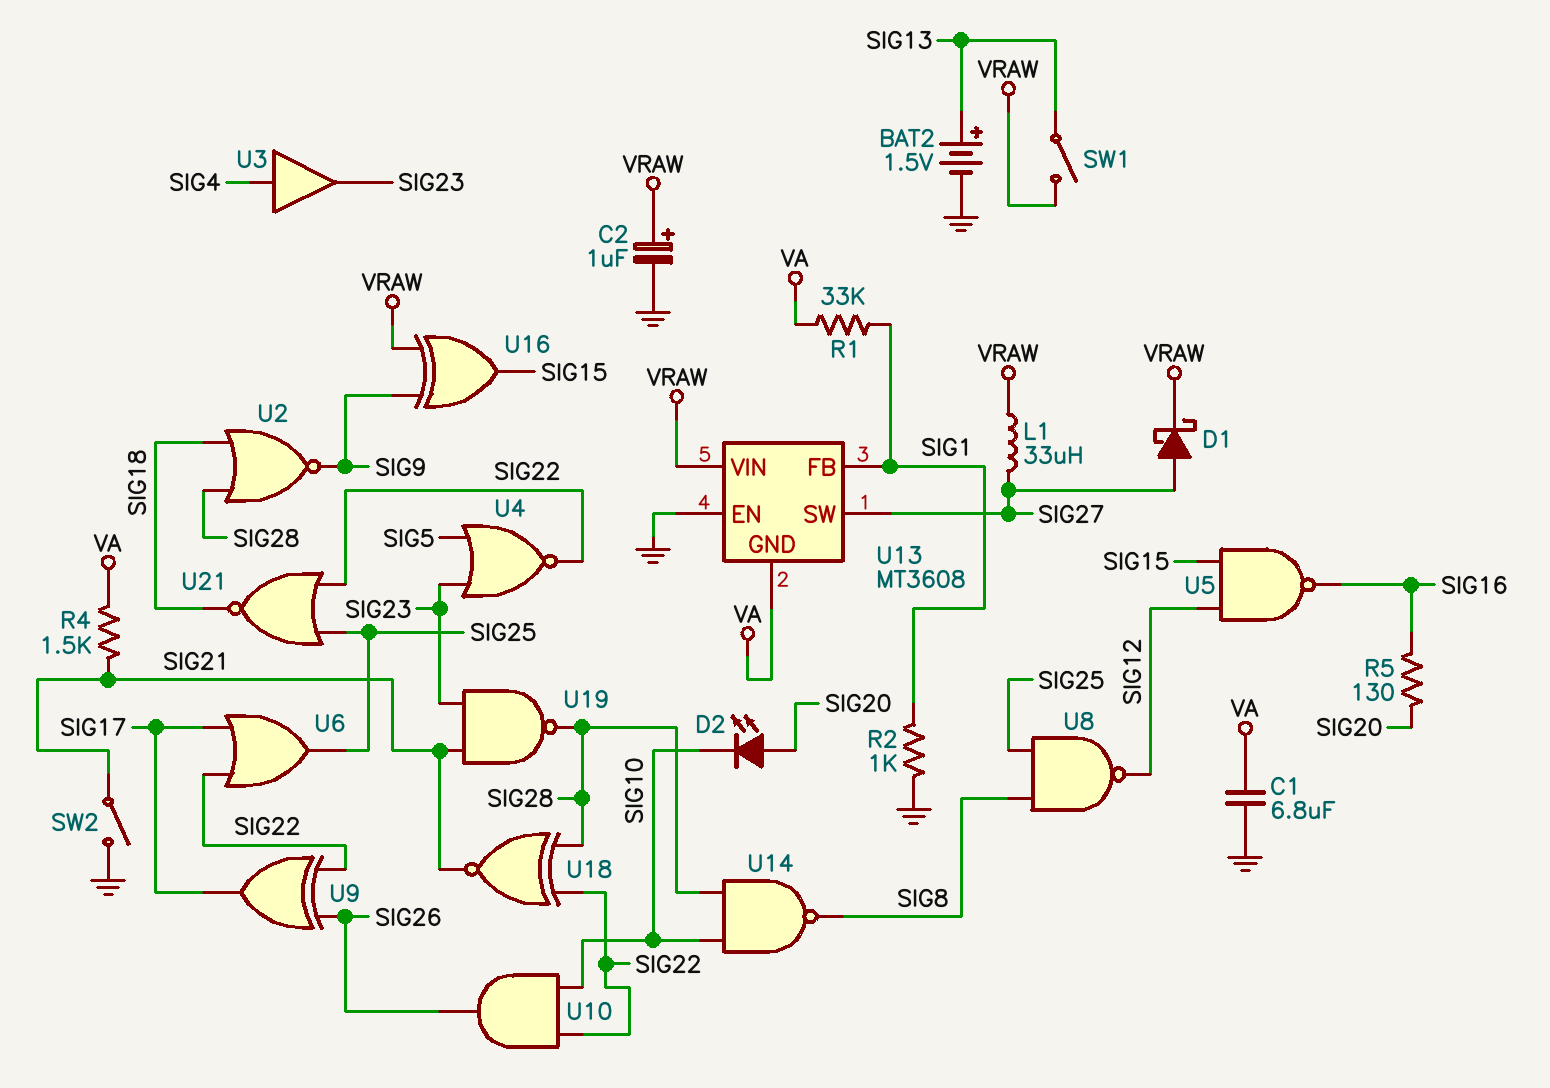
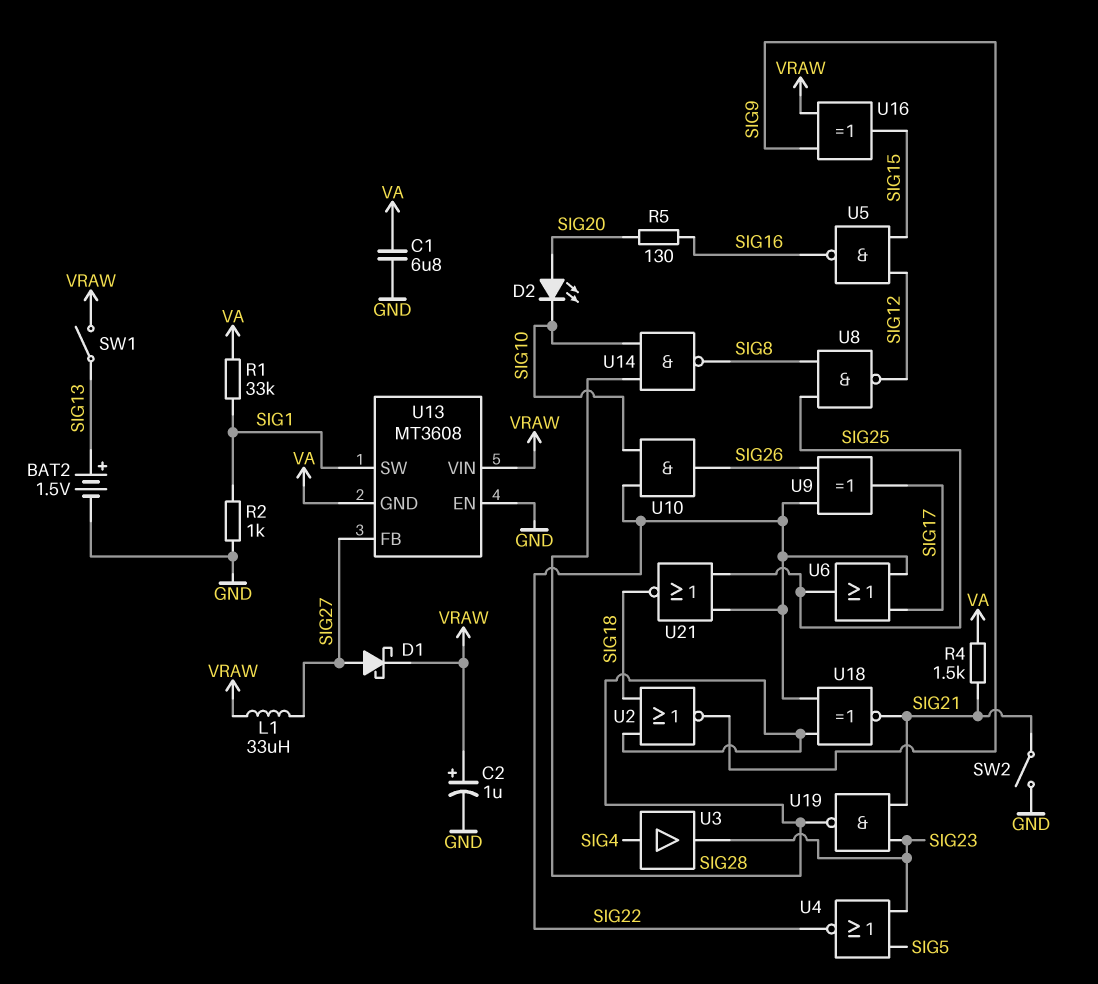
U13 pin FB: SIG1 -> SIG27
U13 pin SW: SIG27 -> SIG1

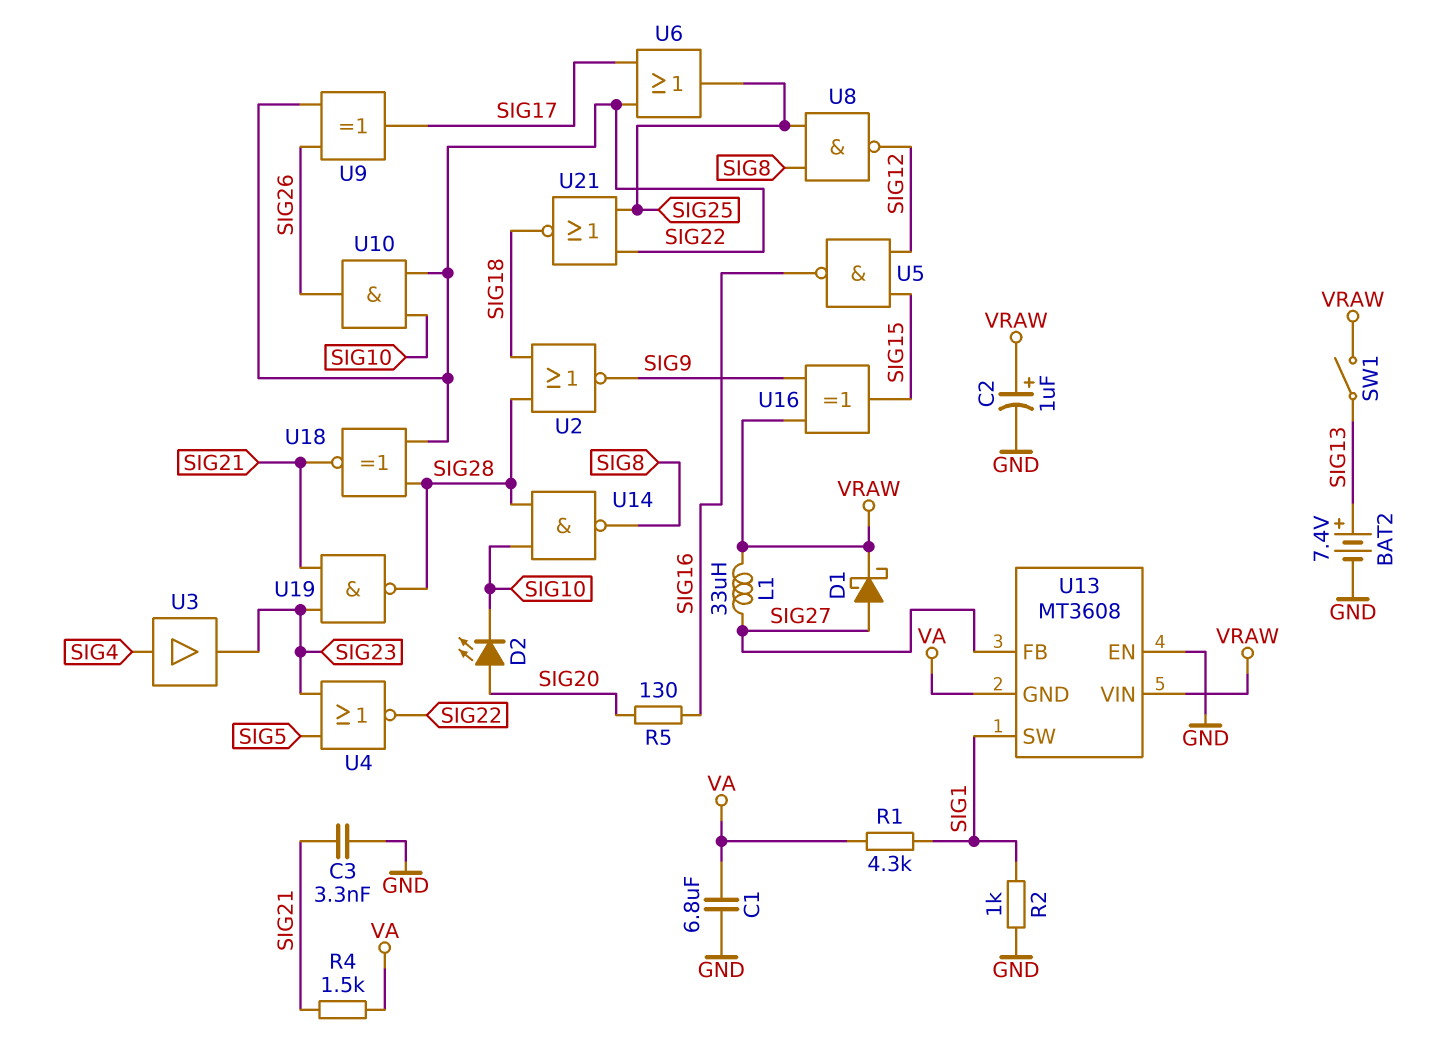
BAT2: 1.5V (plus SIG13, minus GND) -> 7.4V (plus SIG13, minus GND)
C3: none -> 3.3nF (GND, SIG21)
R1: 33k (SIG1, VA) -> 4.3k (SIG1, VA)
SW2: switch (GND, SIG21) -> none

